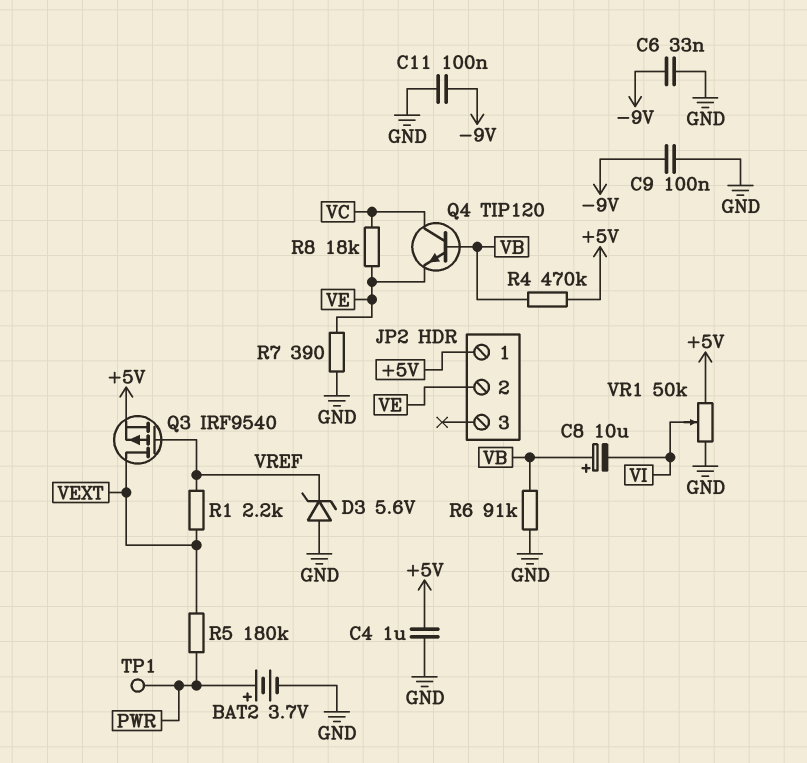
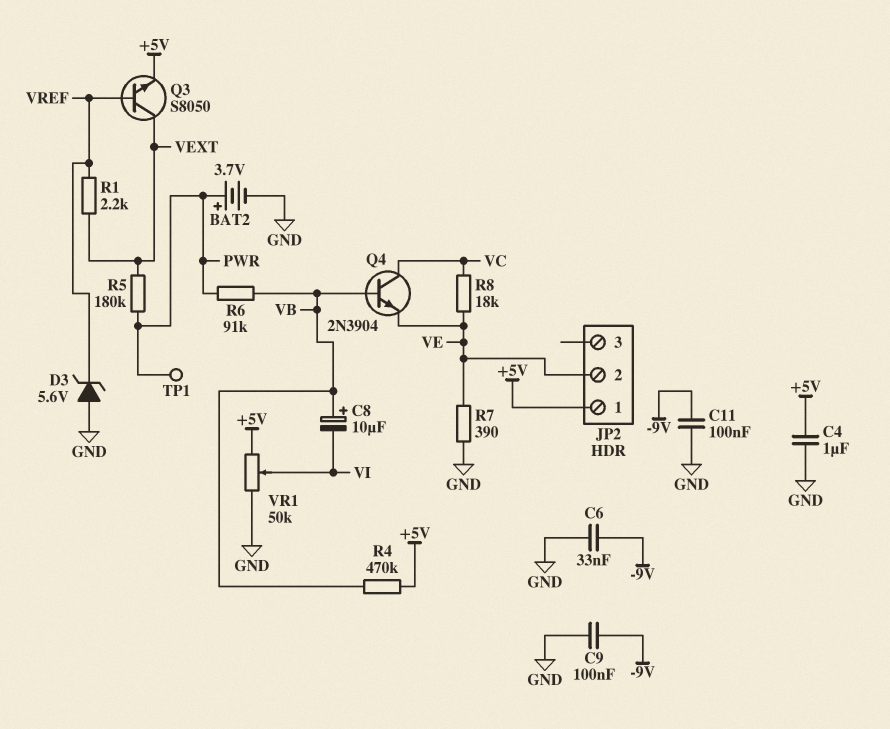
Q3: PMOS IRF9540 (G VREF, D VEXT, S +5V) -> NPN S8050 (B VREF, C VEXT, E +5V)
Q4: NPN TIP120 (B VB, C VC, E VE) -> NPN 2N3904 (B VB, C VC, E VE)
R6: 91k (GND, VB) -> 91k (PWR, VB)

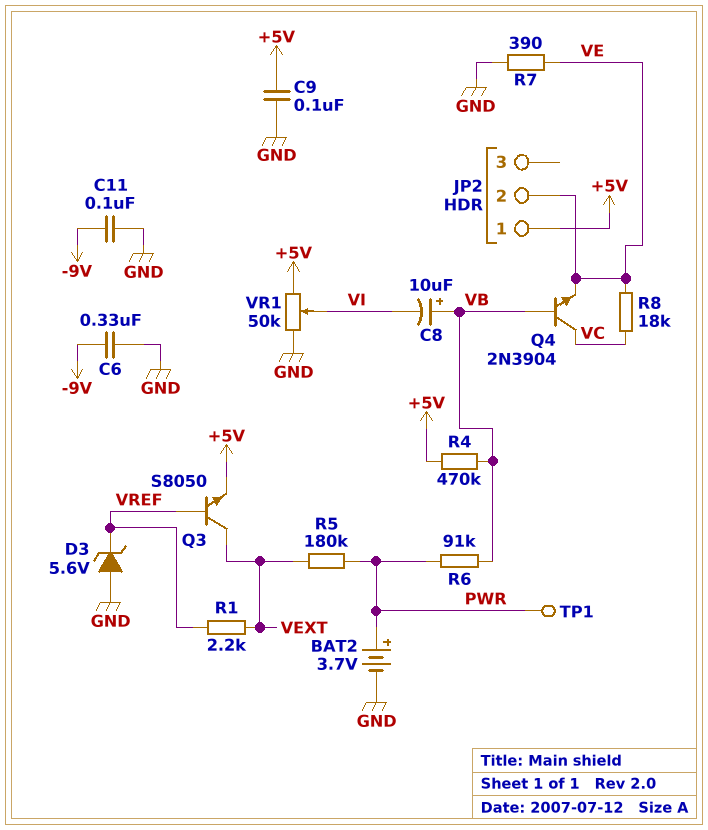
C4: 1uF (+5V, GND) -> none
C6: 33nF (-9V, GND) -> 330nF (-9V, GND)
C9: 100nF (-9V, GND) -> 100nF (+5V, GND)

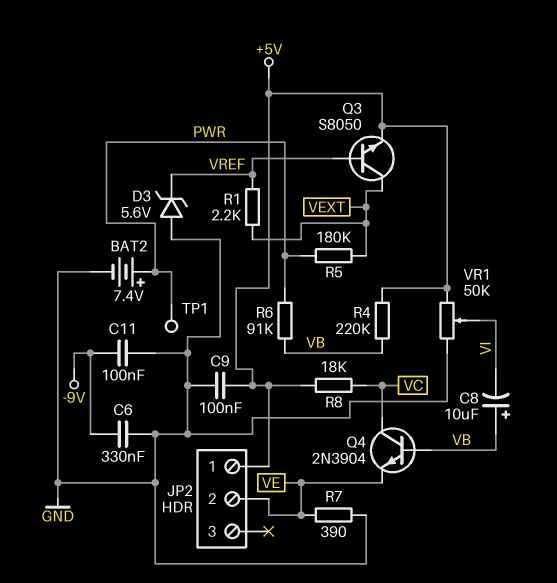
BAT2: 3.7V (plus PWR, minus GND) -> 7.4V (plus PWR, minus GND)
R4: 470k (+5V, VB) -> 220k (+5V, VB)
R8: 18k (VC, VE) -> 18k (+5V, VC)

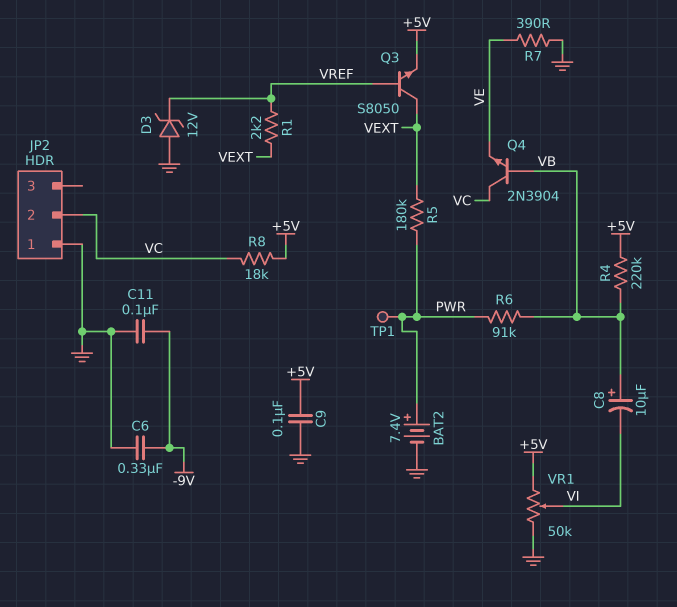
D3: zener 5.6V (A GND, K VREF) -> zener 12V (A GND, K VREF)
JP2 pin 1: +5V -> GND
JP2 pin 2: VE -> VC

